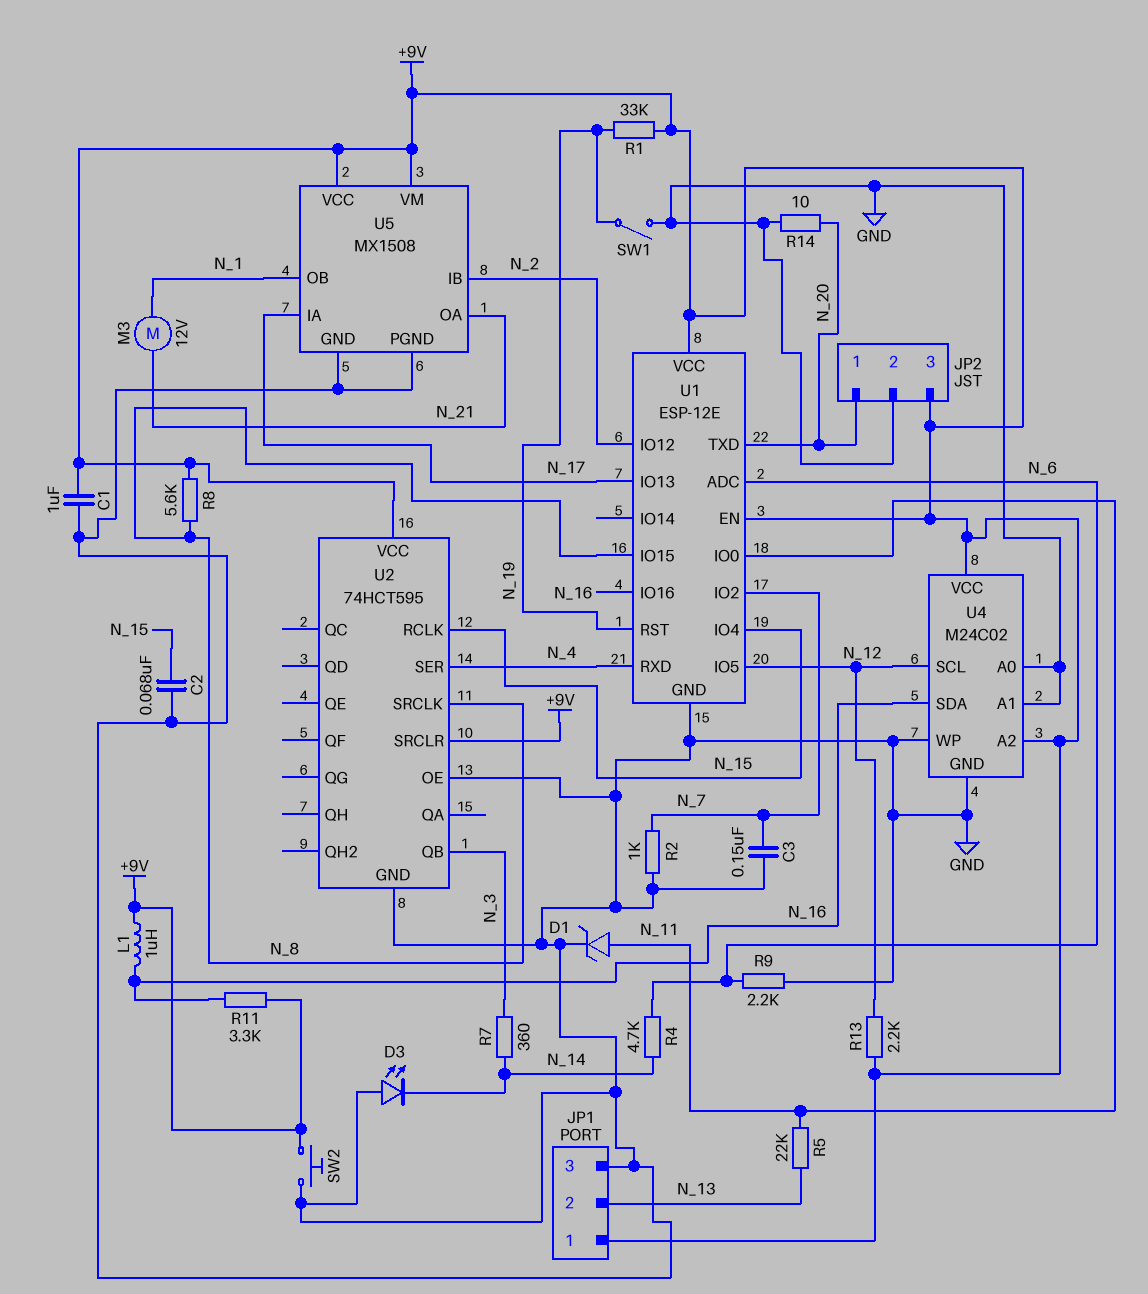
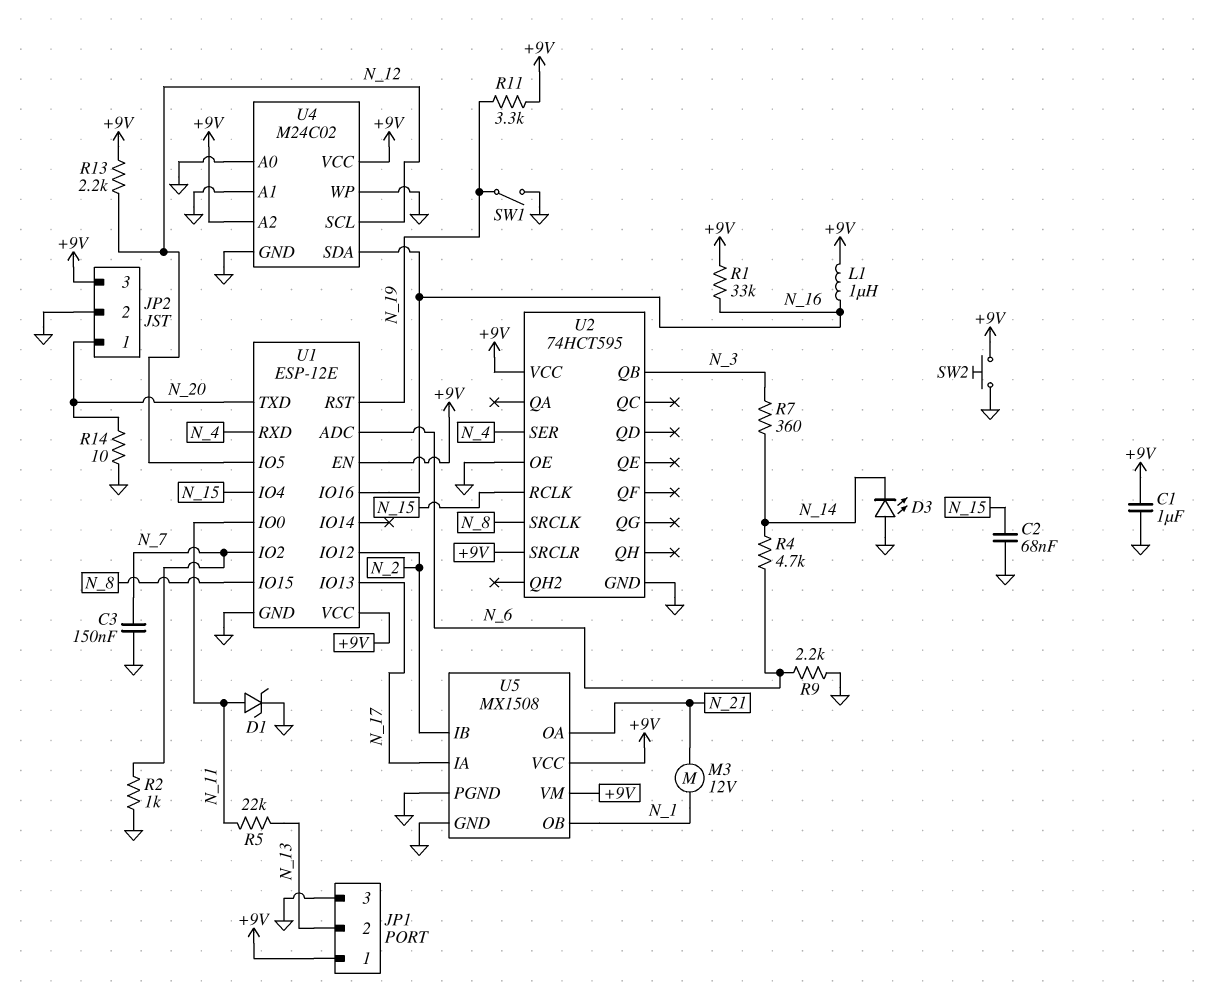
R1: 33k (+9V, N_19) -> 33k (+9V, N_16)
R8: 5.6k (+9V, N_8) -> none
R11: 3.3k (+9V, N_16) -> 3.3k (+9V, N_19)

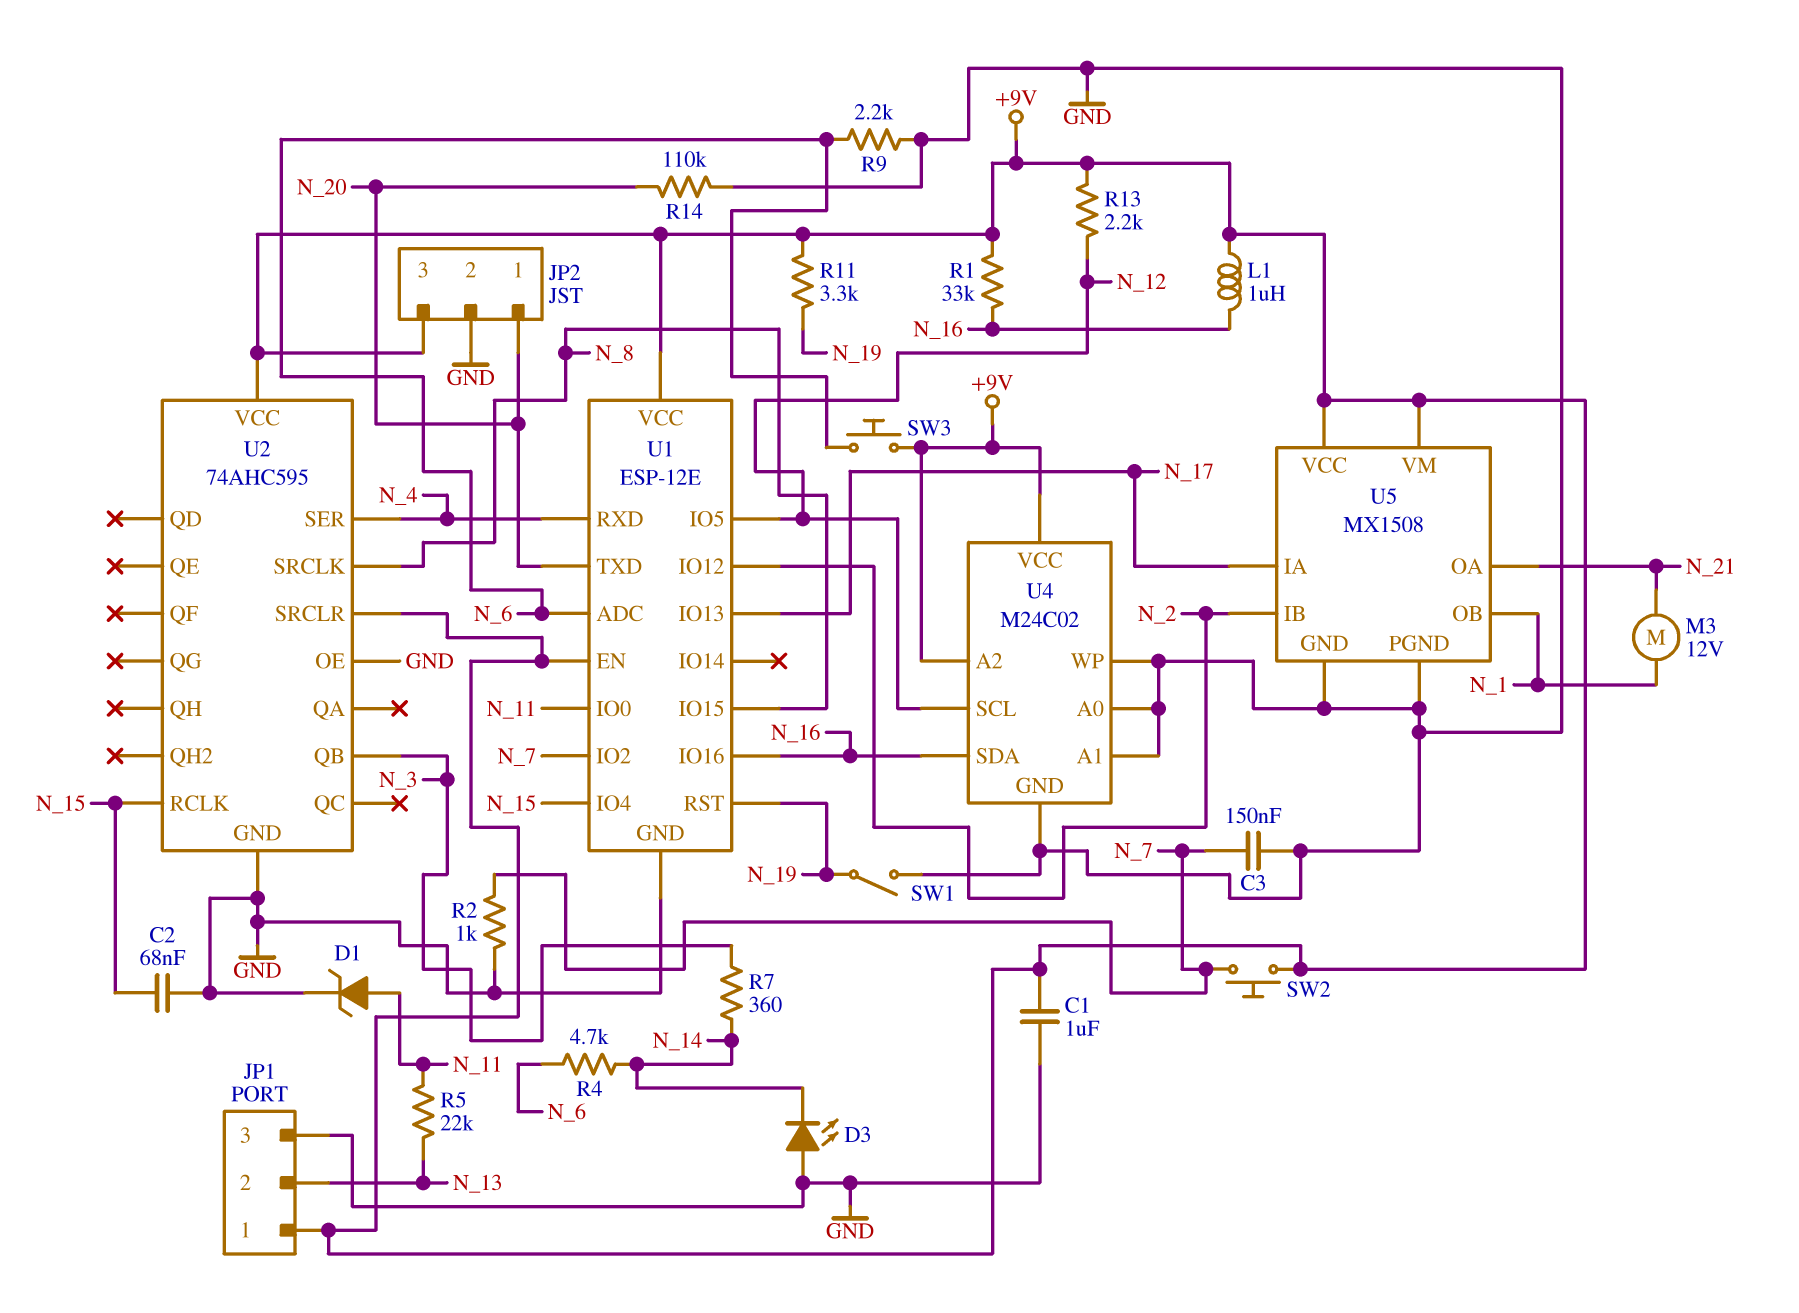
R14: 10 (GND, N_20) -> 110k (GND, N_20)
SW2: button (+9V, GND) -> button (+9V, N_7)
SW3: none -> button (+9V, N_6)
U2: 74HCT595 -> 74AHC595

